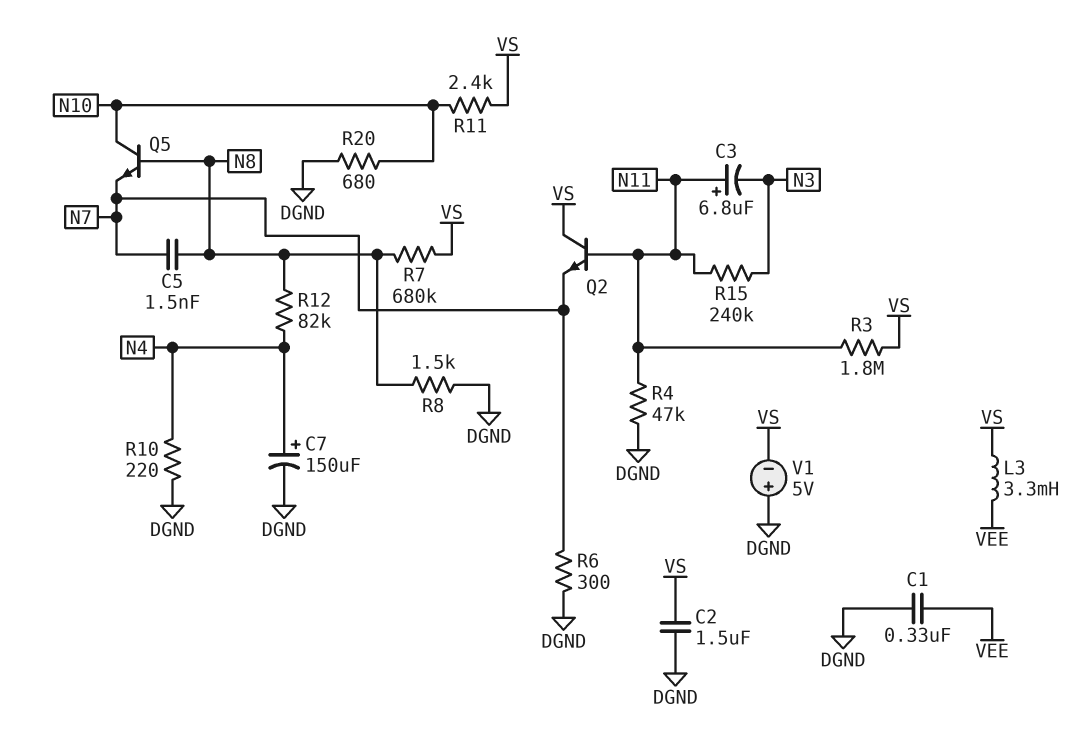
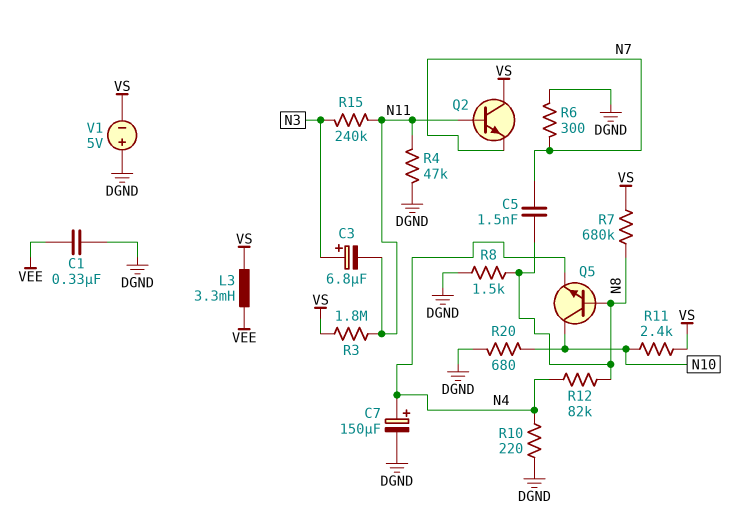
C2: 1.5uF (DGND, VS) -> none
C3: 6.8uF (plus N11, minus N3) -> 6.8uF (plus N3, minus N11)
Q5: NPN (B N8, C N10, E N7) -> NPN (B N8, C N10, E N4)

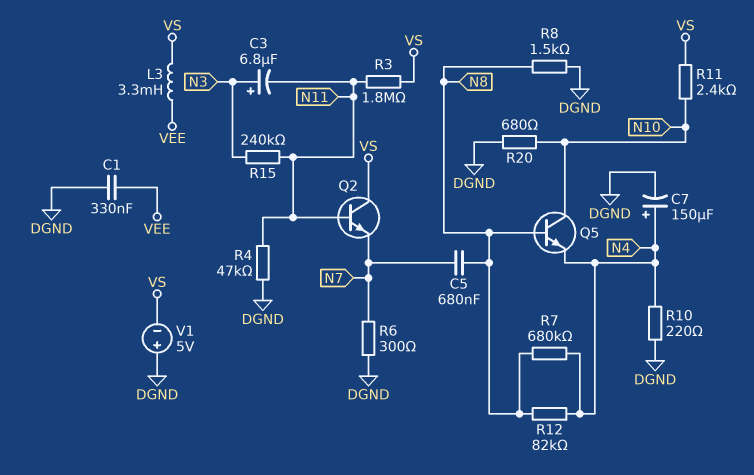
C5: 1.5nF (N7, N8) -> 680nF (N7, N8)
R7: 680k (N8, VS) -> 680k (N4, N8)

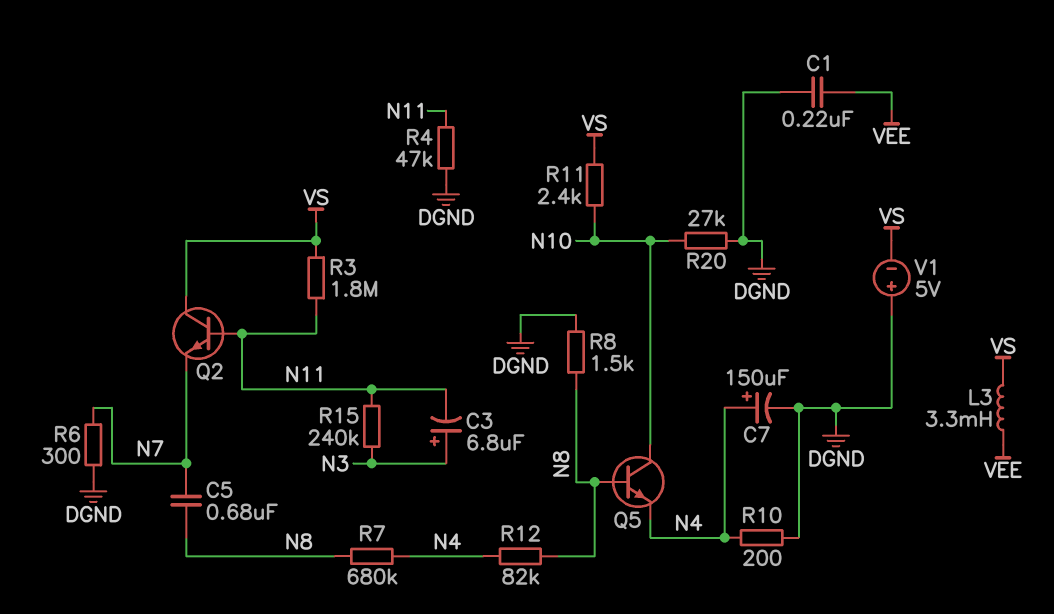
C1: 330nF (DGND, VEE) -> 220nF (DGND, VEE)
R10: 220 (DGND, N4) -> 200 (DGND, N4)
R20: 680 (DGND, N10) -> 27k (DGND, N10)

